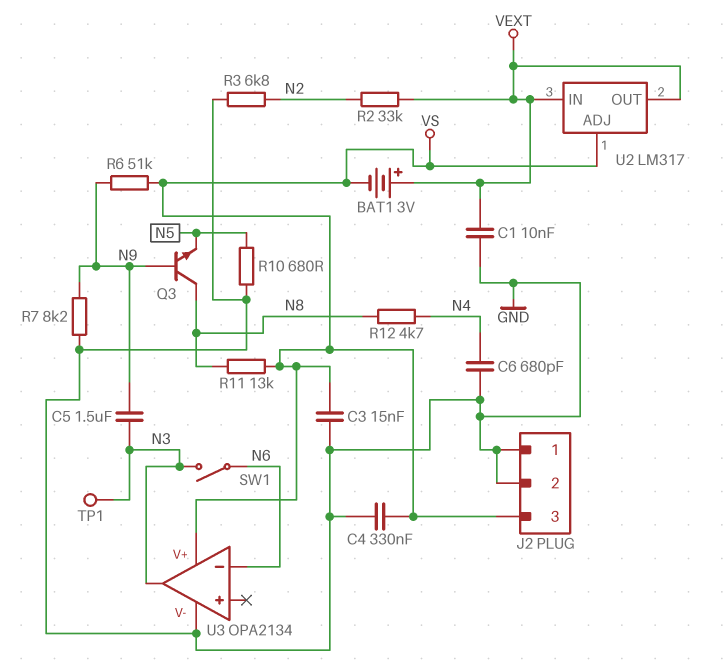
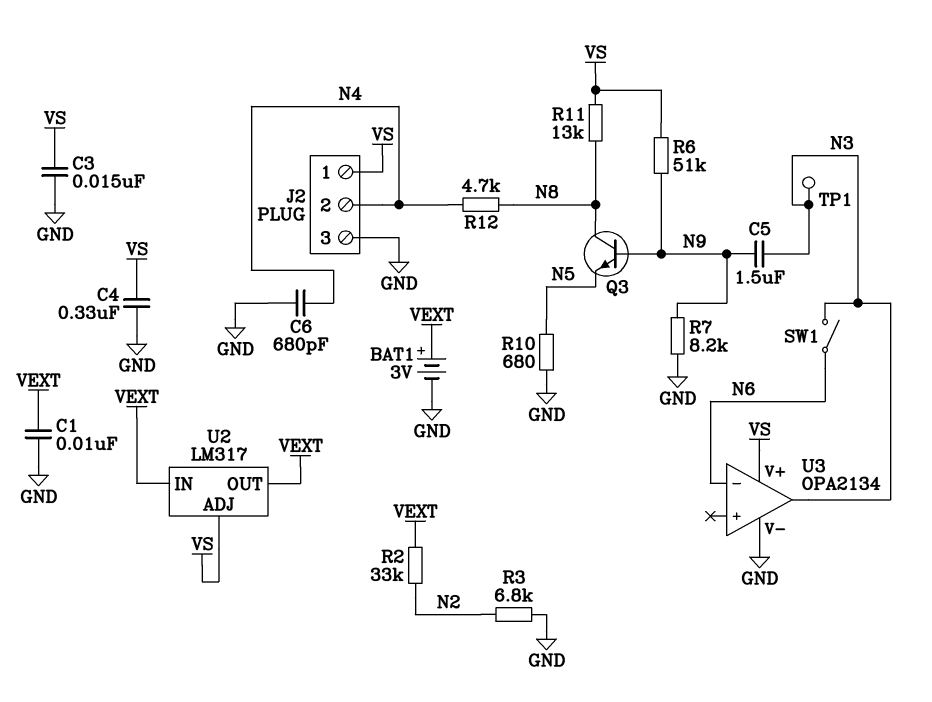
BAT1: 3V (plus VEXT, minus VS) -> 3V (plus VEXT, minus GND)
J2 pin 1: GND -> VS
J2 pin 2: GND -> N4
J2 pin 3: VS -> GND

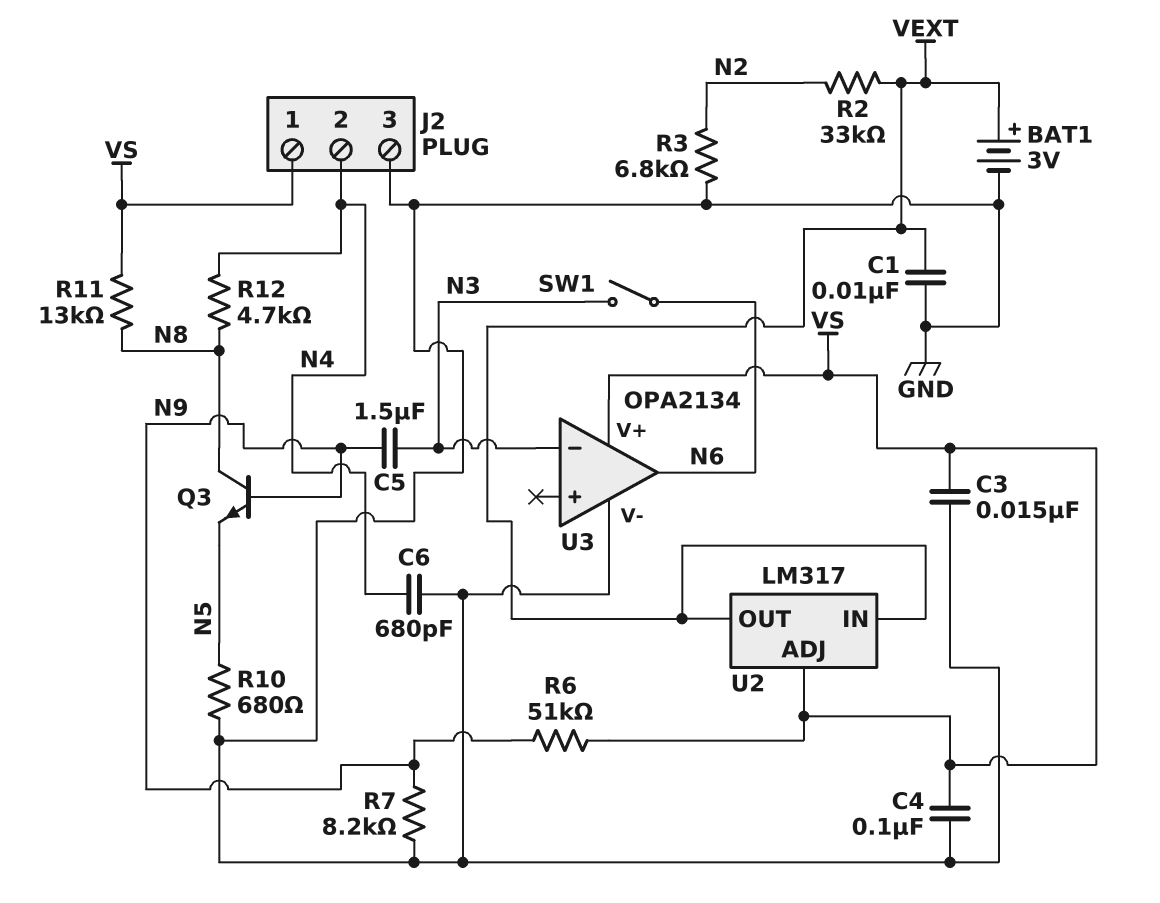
C4: 330nF (GND, VS) -> 100nF (GND, VS)
TP1: test point (N3) -> none
U3 pin in-: N6 -> N3
U3 pin out: N3 -> N6

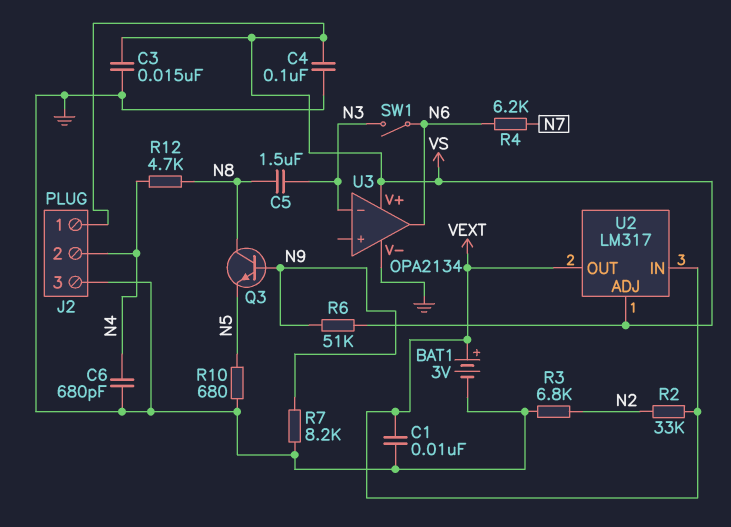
C5: 1.5uF (N3, N9) -> 1.5uF (N3, N8)
R4: none -> 6.2k (N6, N7)
R11: 13k (N8, VS) -> none

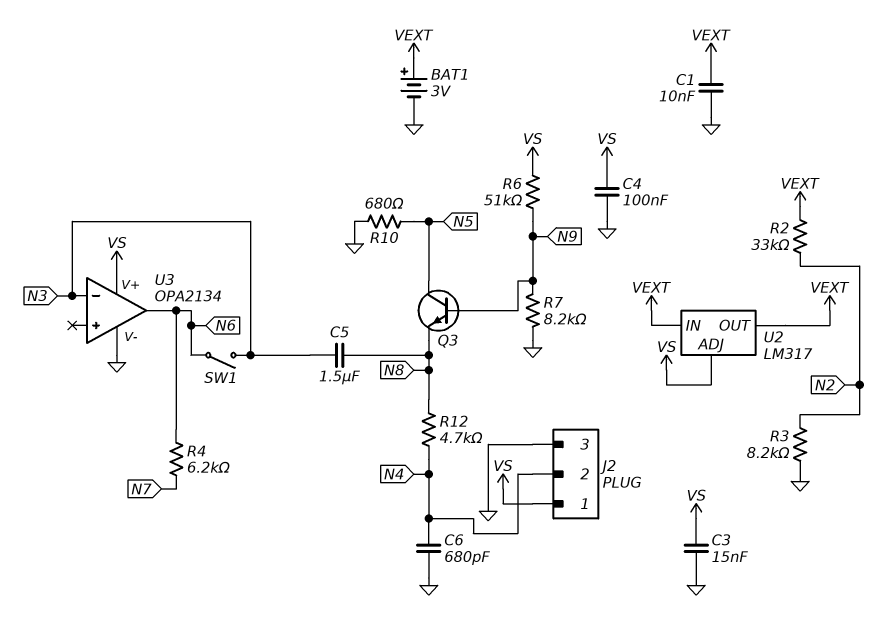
Q3: NPN (B N9, C N8, E N5) -> NPN (B N9, C N5, E N8)
R3: 6.8k (GND, N2) -> 8.2k (GND, N2)

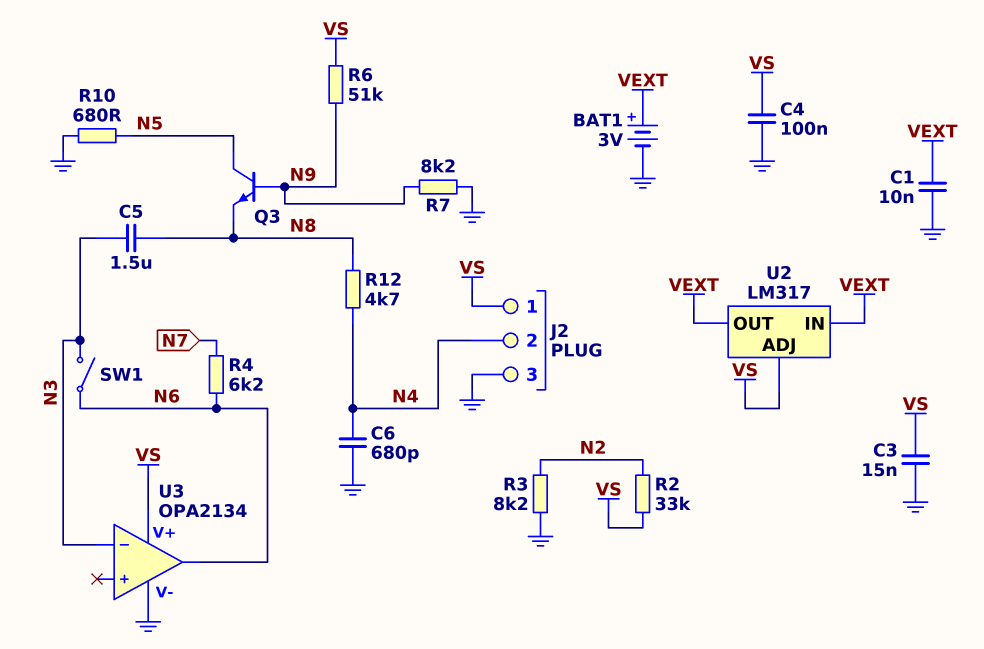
R2: 33k (N2, VEXT) -> 33k (N2, VS)

